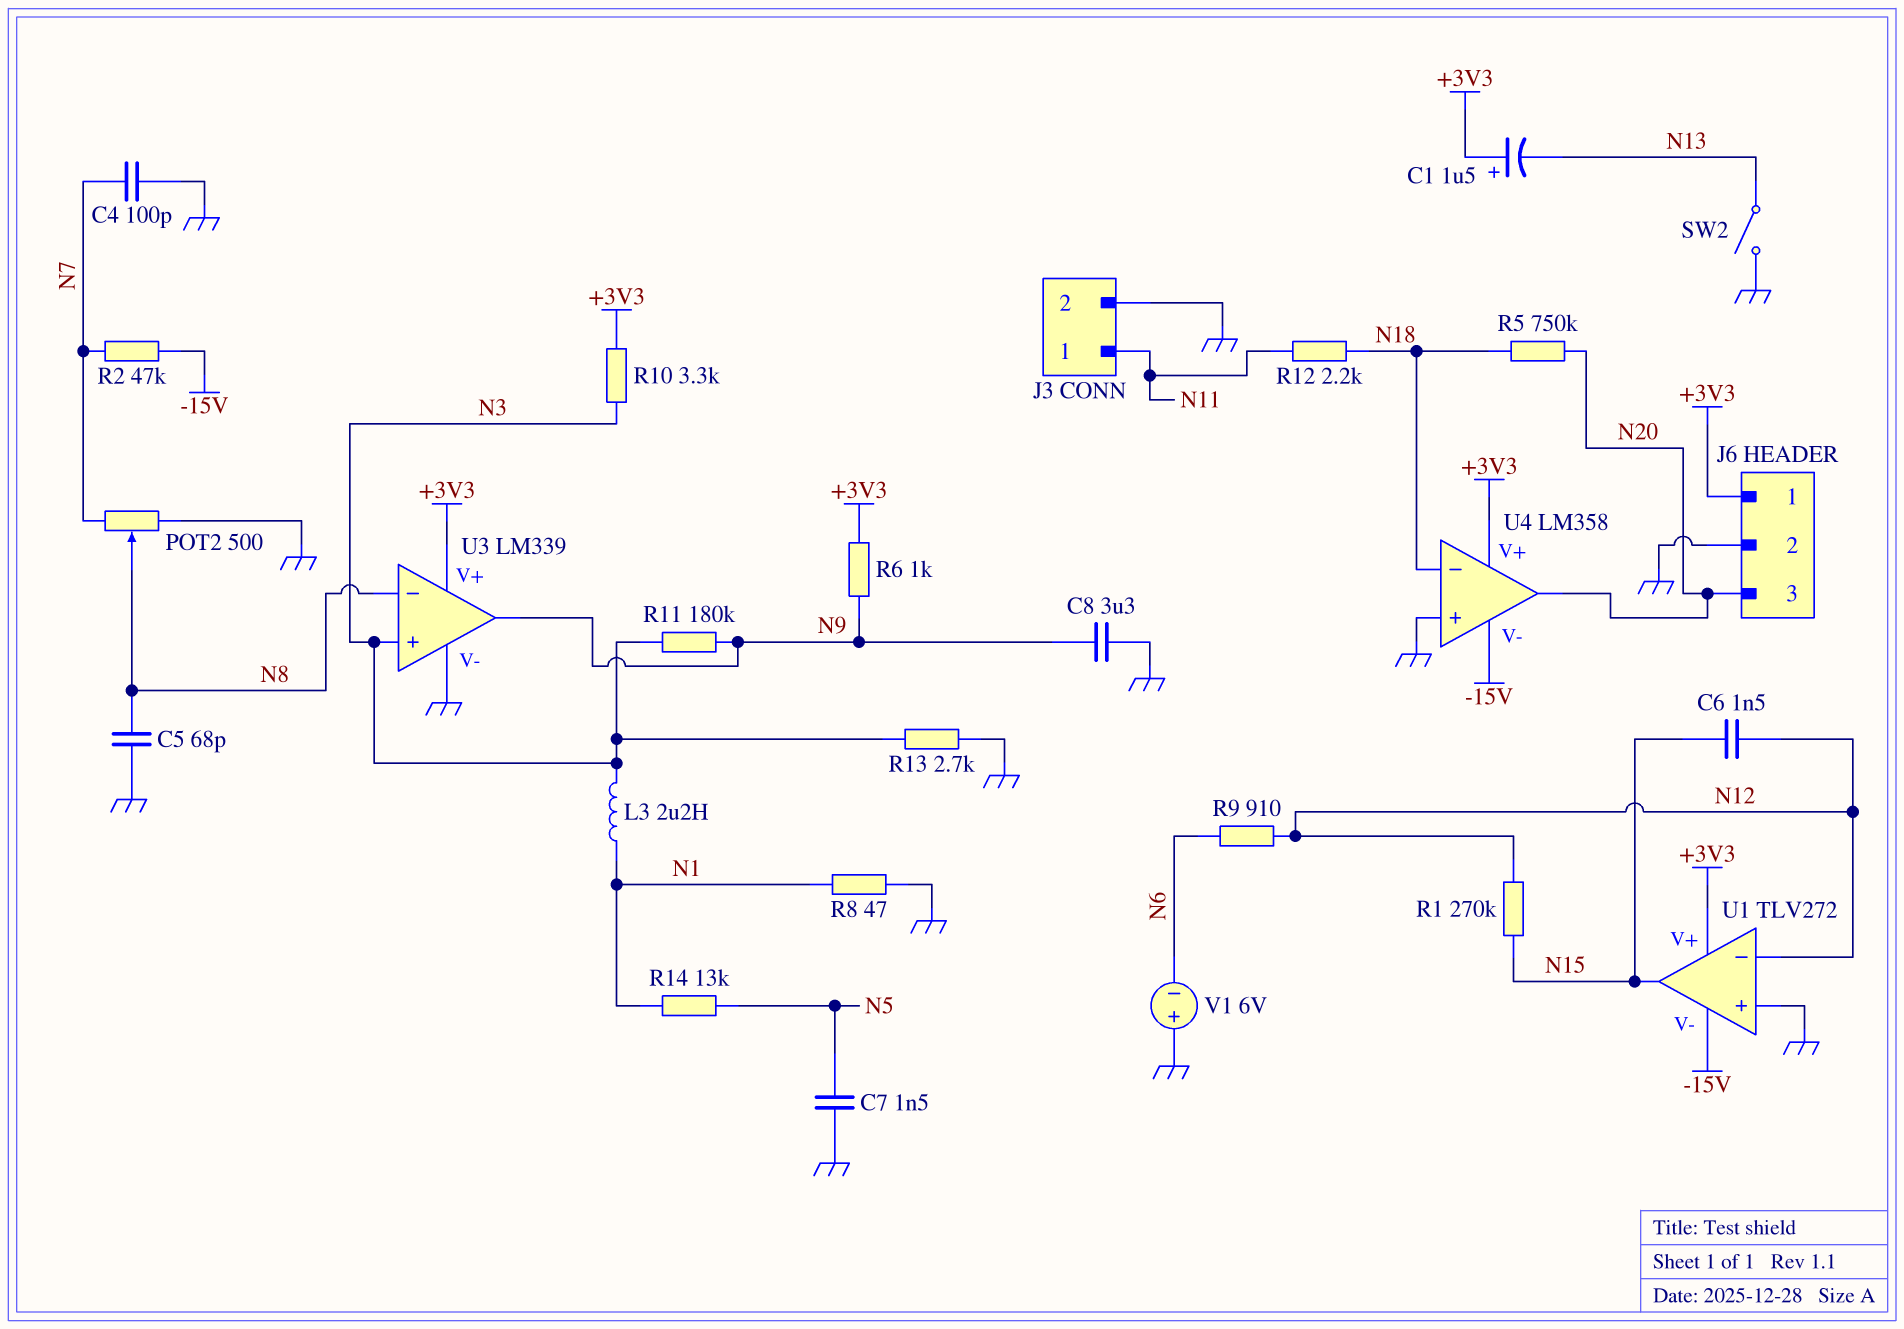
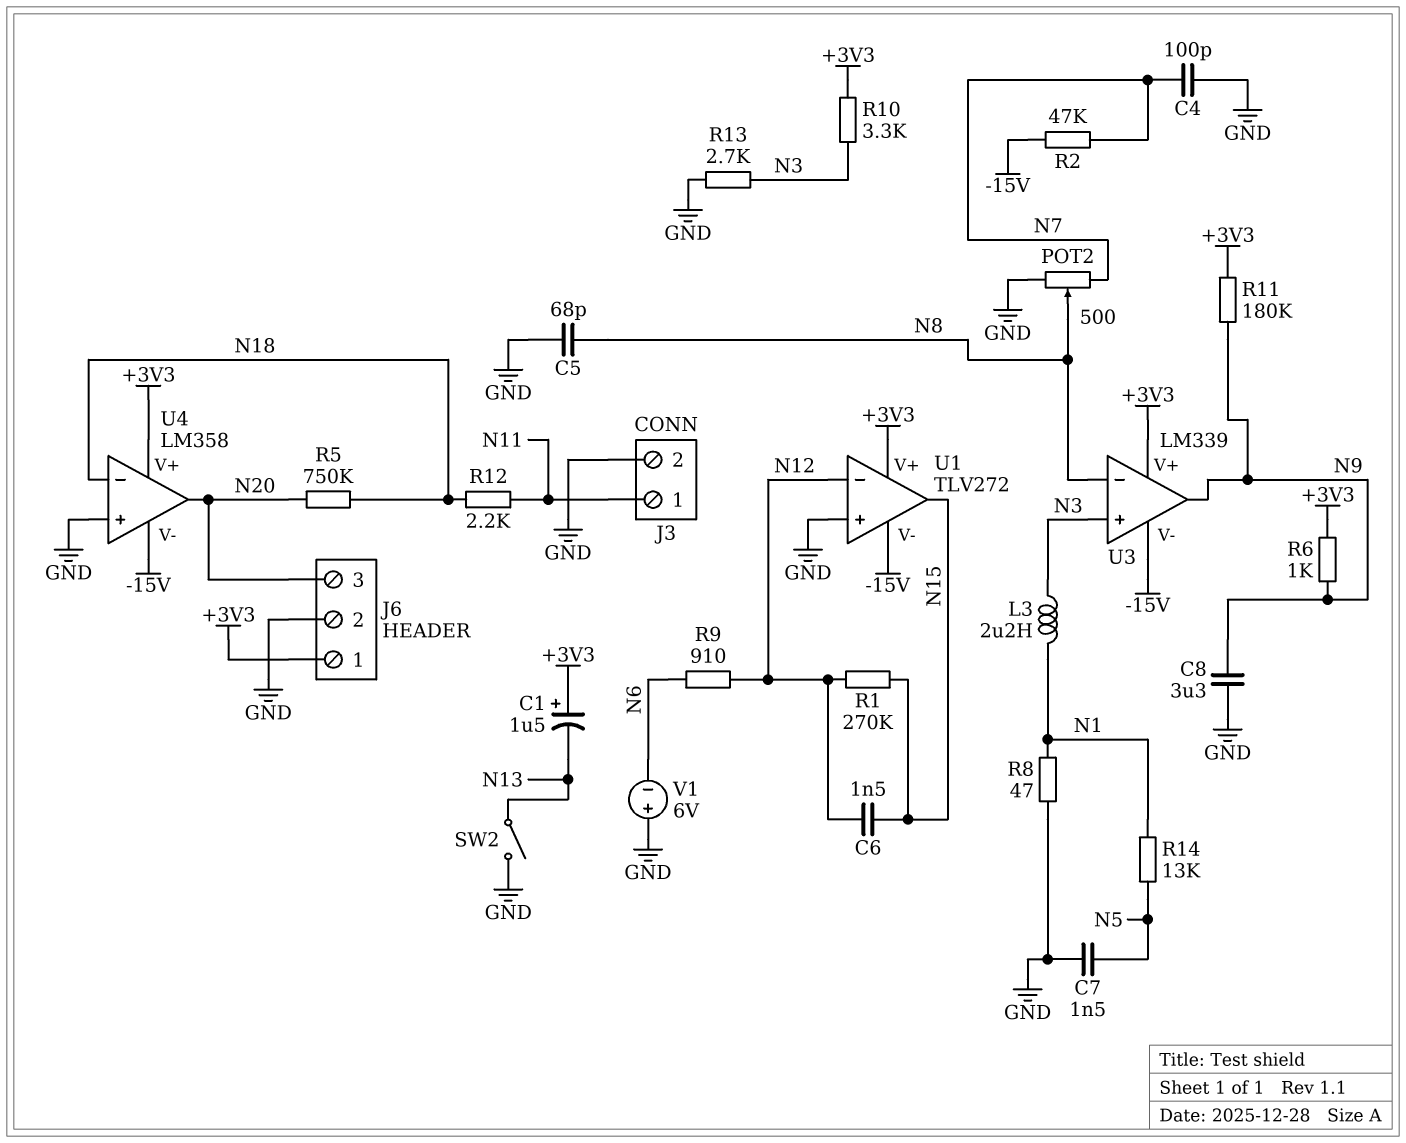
R11: 180k (N3, N9) -> 180k (+3V3, N9)
U3 pin V-: GND -> -15V

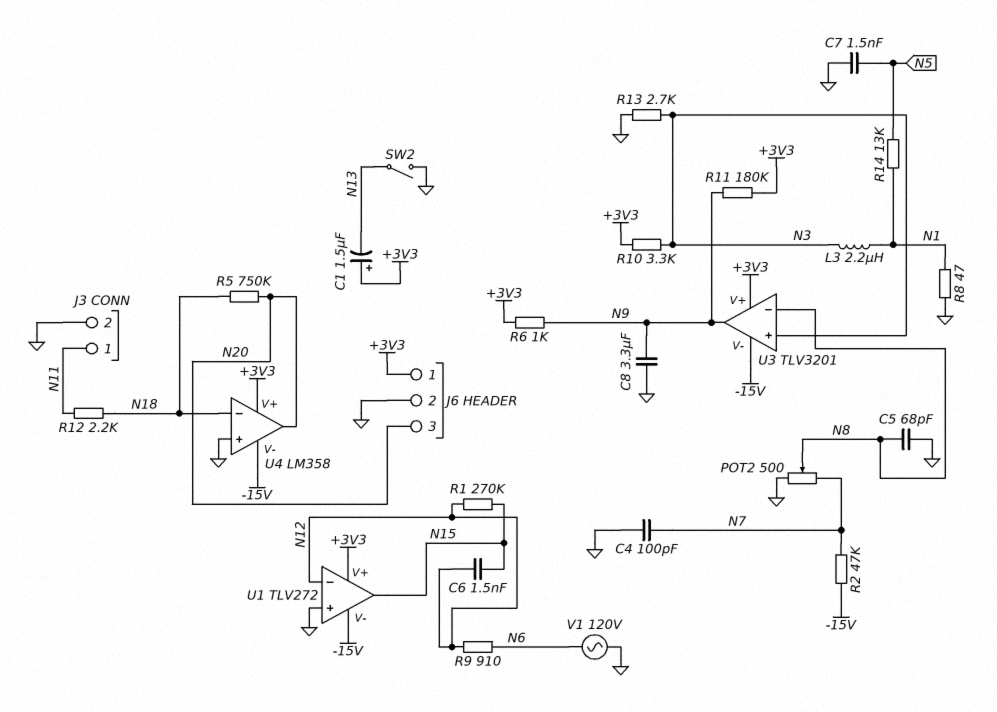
U3: LM339 -> TLV3201
V1: 6V (plus GND, minus N6) -> AC 120V (GND, N6)

